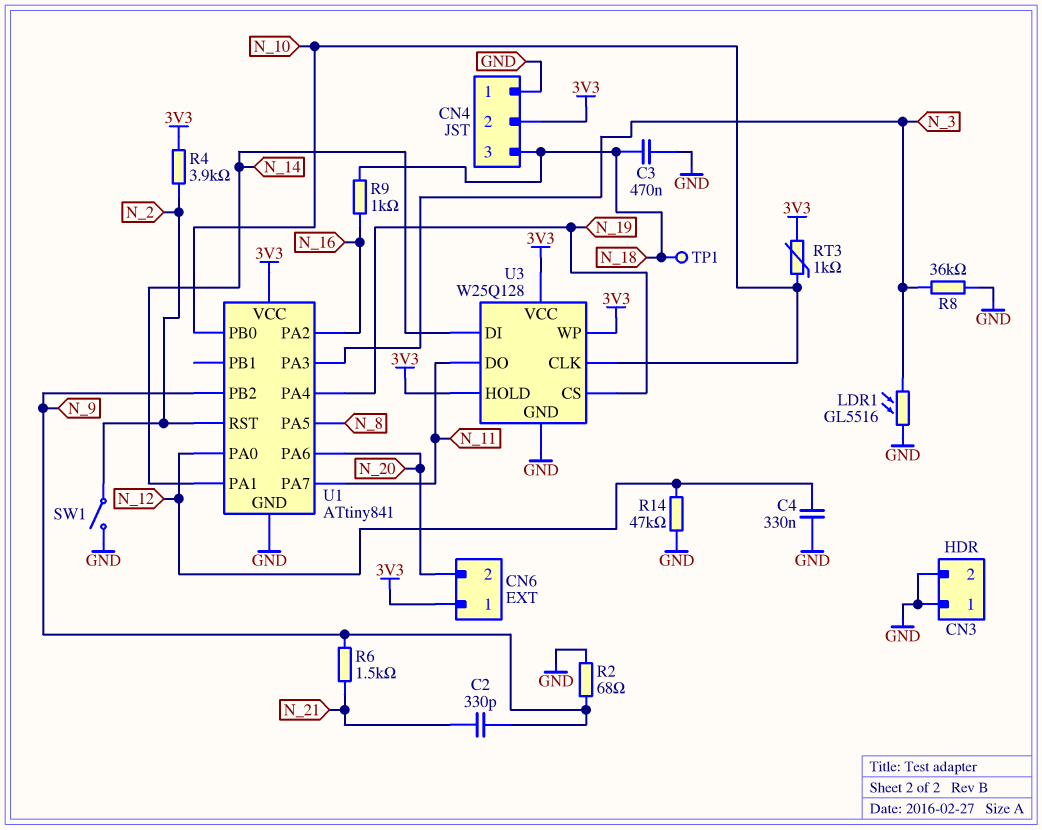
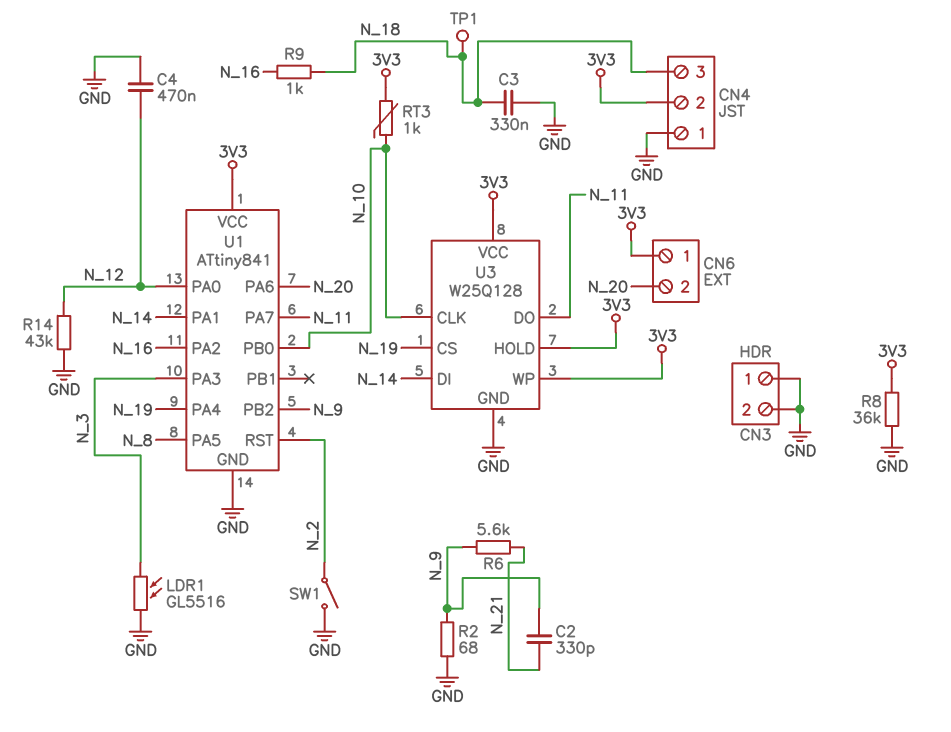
C3: 470nF (GND, N_18) -> 330nF (GND, N_18)
C4: 330nF (GND, N_12) -> 470nF (GND, N_12)
R4: 3.9k (3V3, N_2) -> none
R6: 1.5k (N_9, N_21) -> 5.6k (N_9, N_21)
R8: 36k (GND, N_3) -> 36k (3V3, GND)
R14: 47k (GND, N_12) -> 43k (GND, N_12)

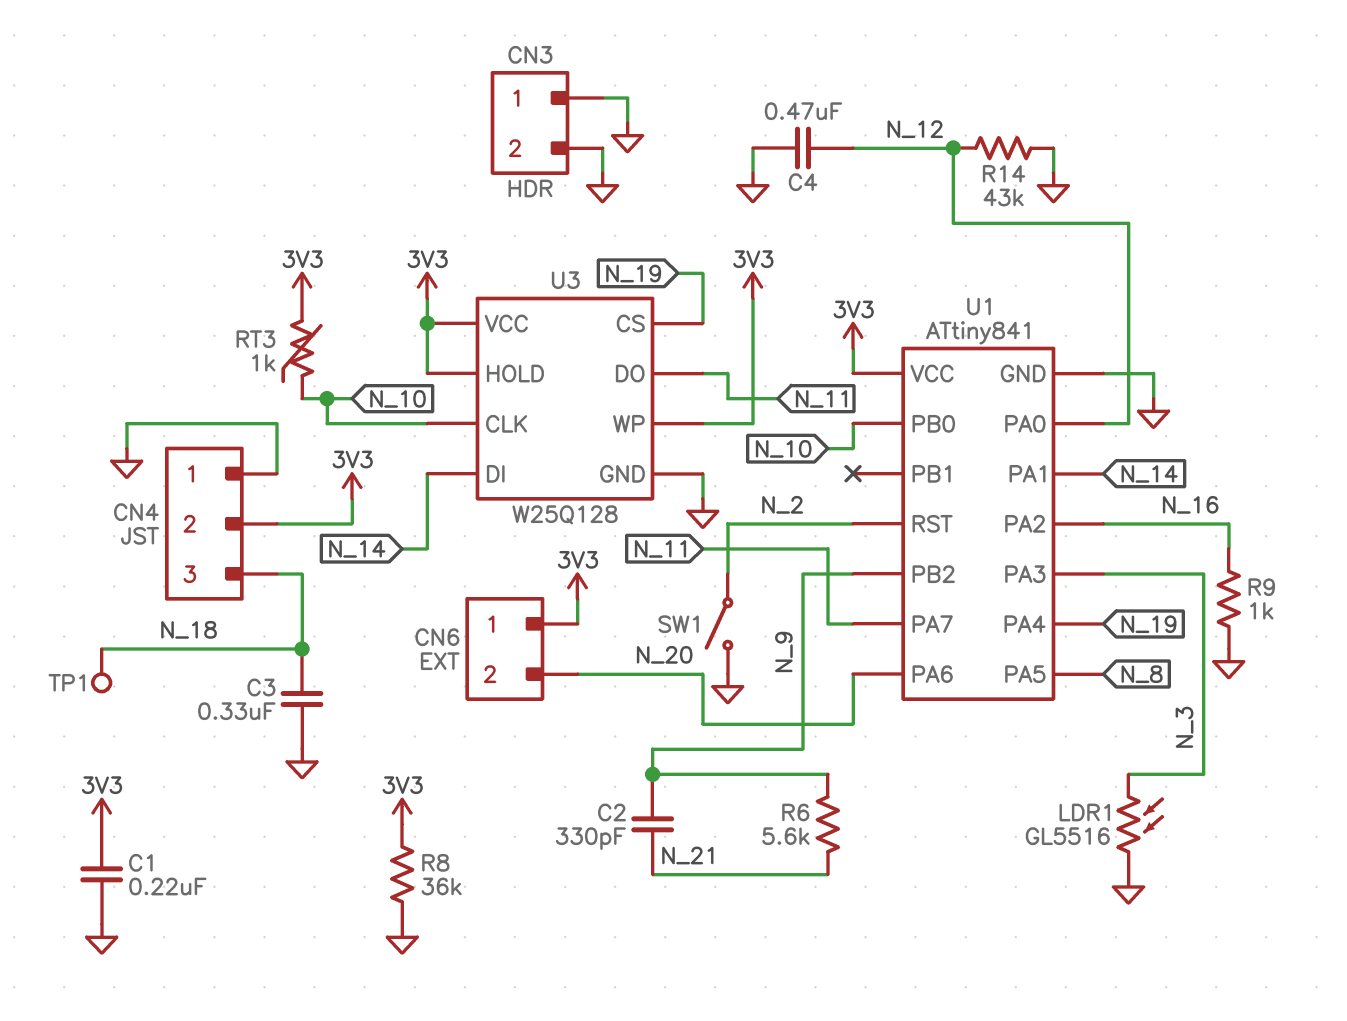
C1: none -> 220nF (3V3, GND)
R2: 68 (GND, N_9) -> none
R9: 1k (N_16, N_18) -> 1k (GND, N_16)

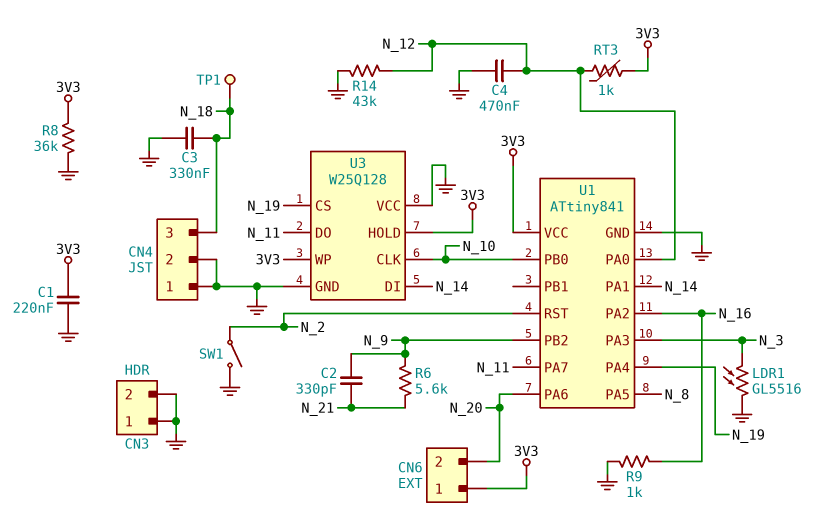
CN4 pin 2: 3V3 -> GND
RT3: 1k (3V3, N_10) -> 1k (3V3, N_12)
U3 pin VCC: 3V3 -> GND

